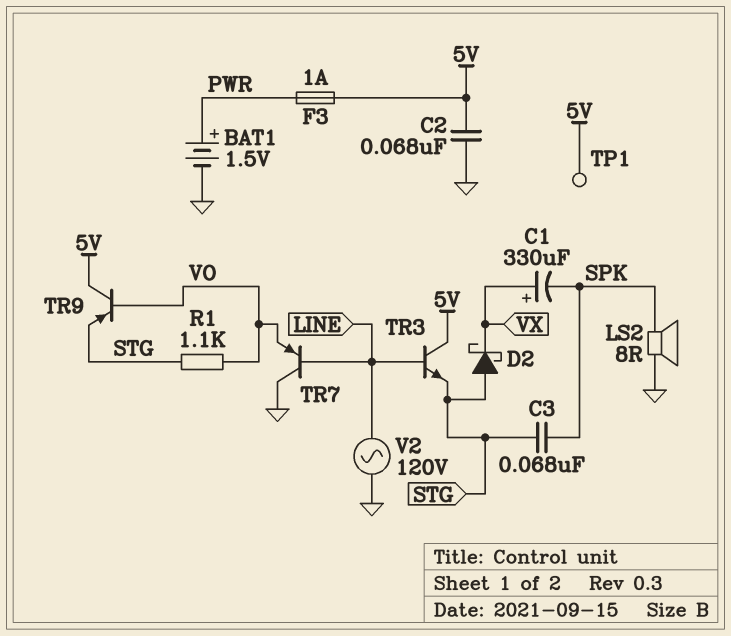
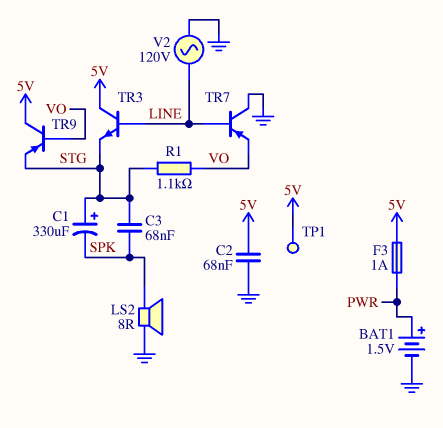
C1: 330uF (plus VX, minus SPK) -> 330uF (plus STG, minus SPK)
D2: schottky (A STG, K VX) -> none

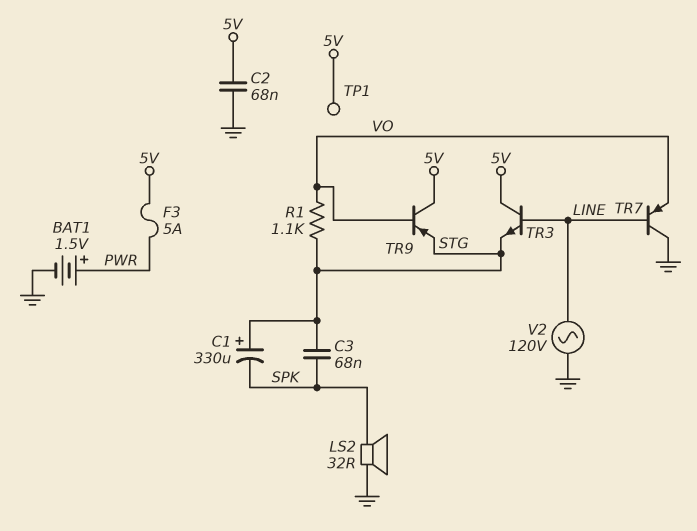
F3: 1A (5V, PWR) -> 5A (5V, PWR)
LS2: speaker 8R (GND, SPK) -> speaker 32R (GND, SPK)

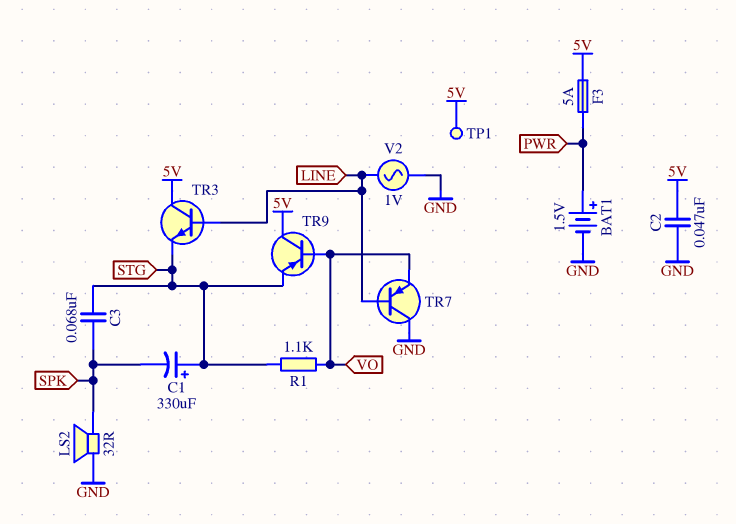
C2: 68nF (5V, GND) -> 47nF (5V, GND)
V2: AC 120V (GND, LINE) -> AC 1V (GND, LINE)

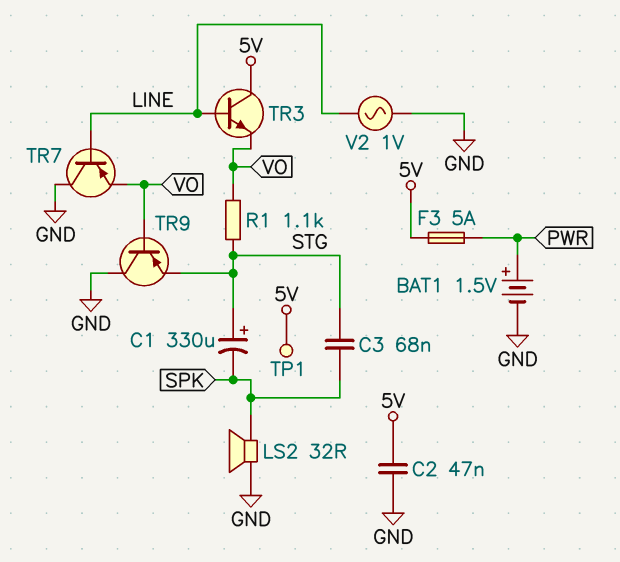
TR3: NPN (B LINE, C 5V, E STG) -> NPN (B LINE, C 5V, E VO)
TR9: PNP (B VO, C 5V, E STG) -> PNP (B VO, C GND, E STG)

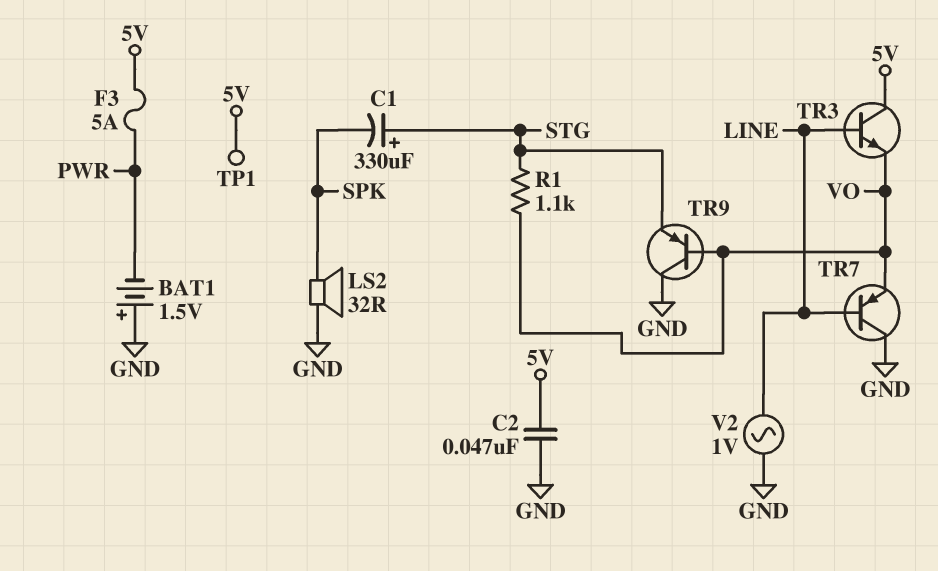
BAT1: 1.5V (plus PWR, minus GND) -> 1.5V (plus GND, minus PWR)
C3: 68nF (SPK, STG) -> none

